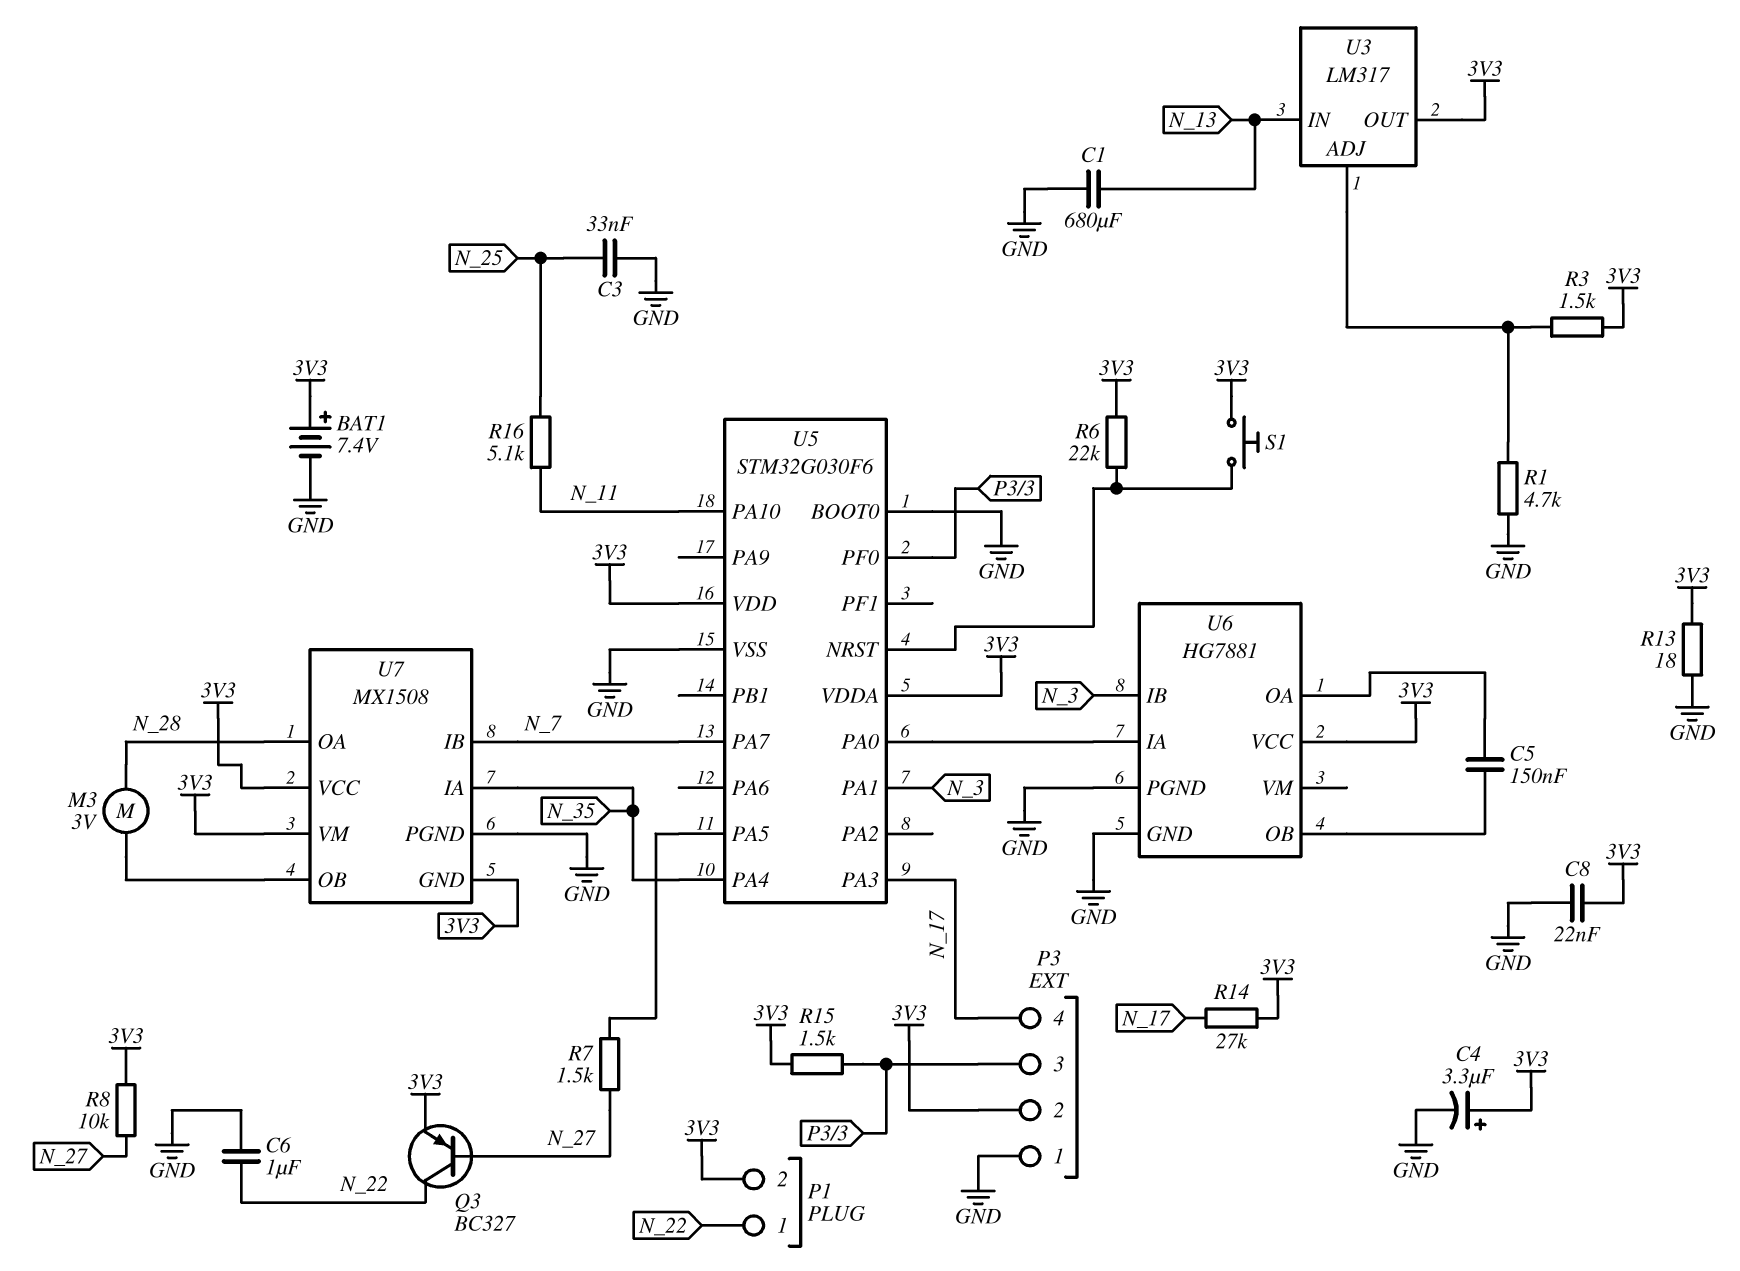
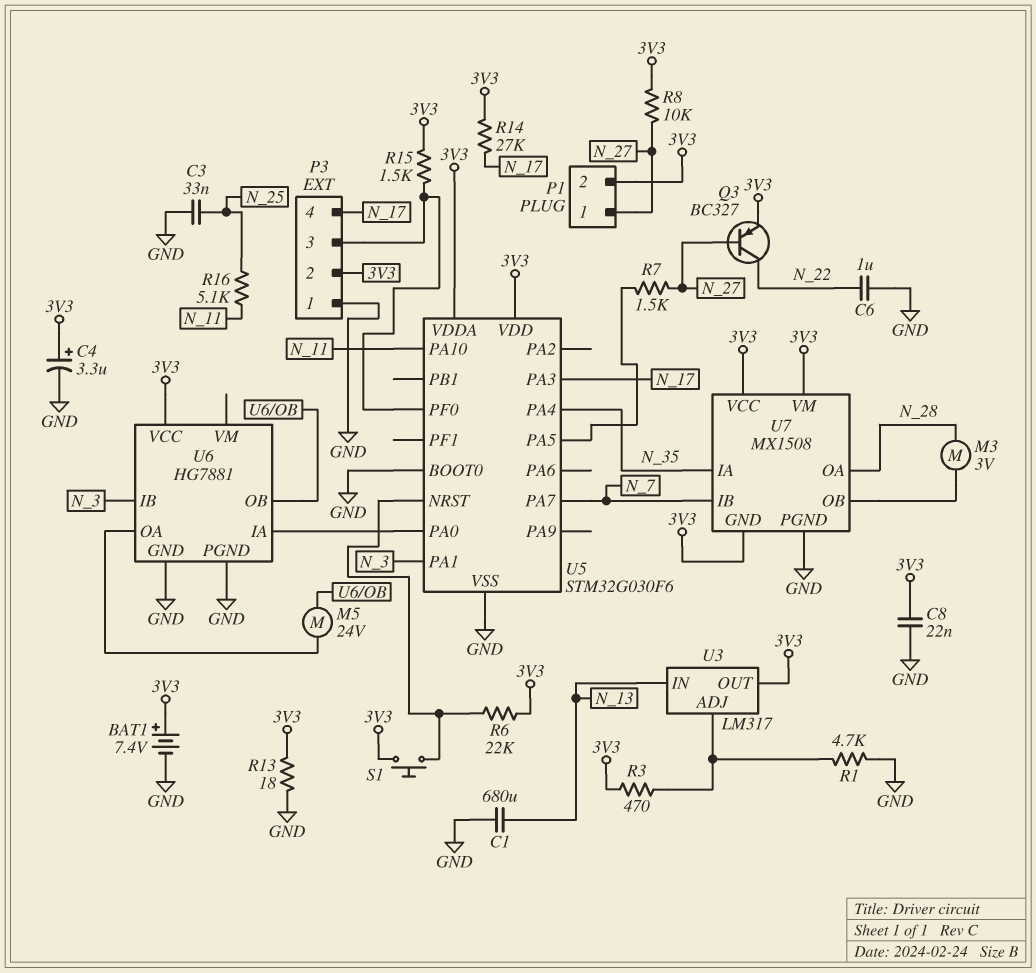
C5: 150nF (U6/OA, U6/OB) -> none
M5: none -> motor 24V (U6/OA, U6/OB)
P1 pin 1: N_22 -> N_27
R3: 1.5k (3V3, U3/ADJ) -> 470 (3V3, U3/ADJ)

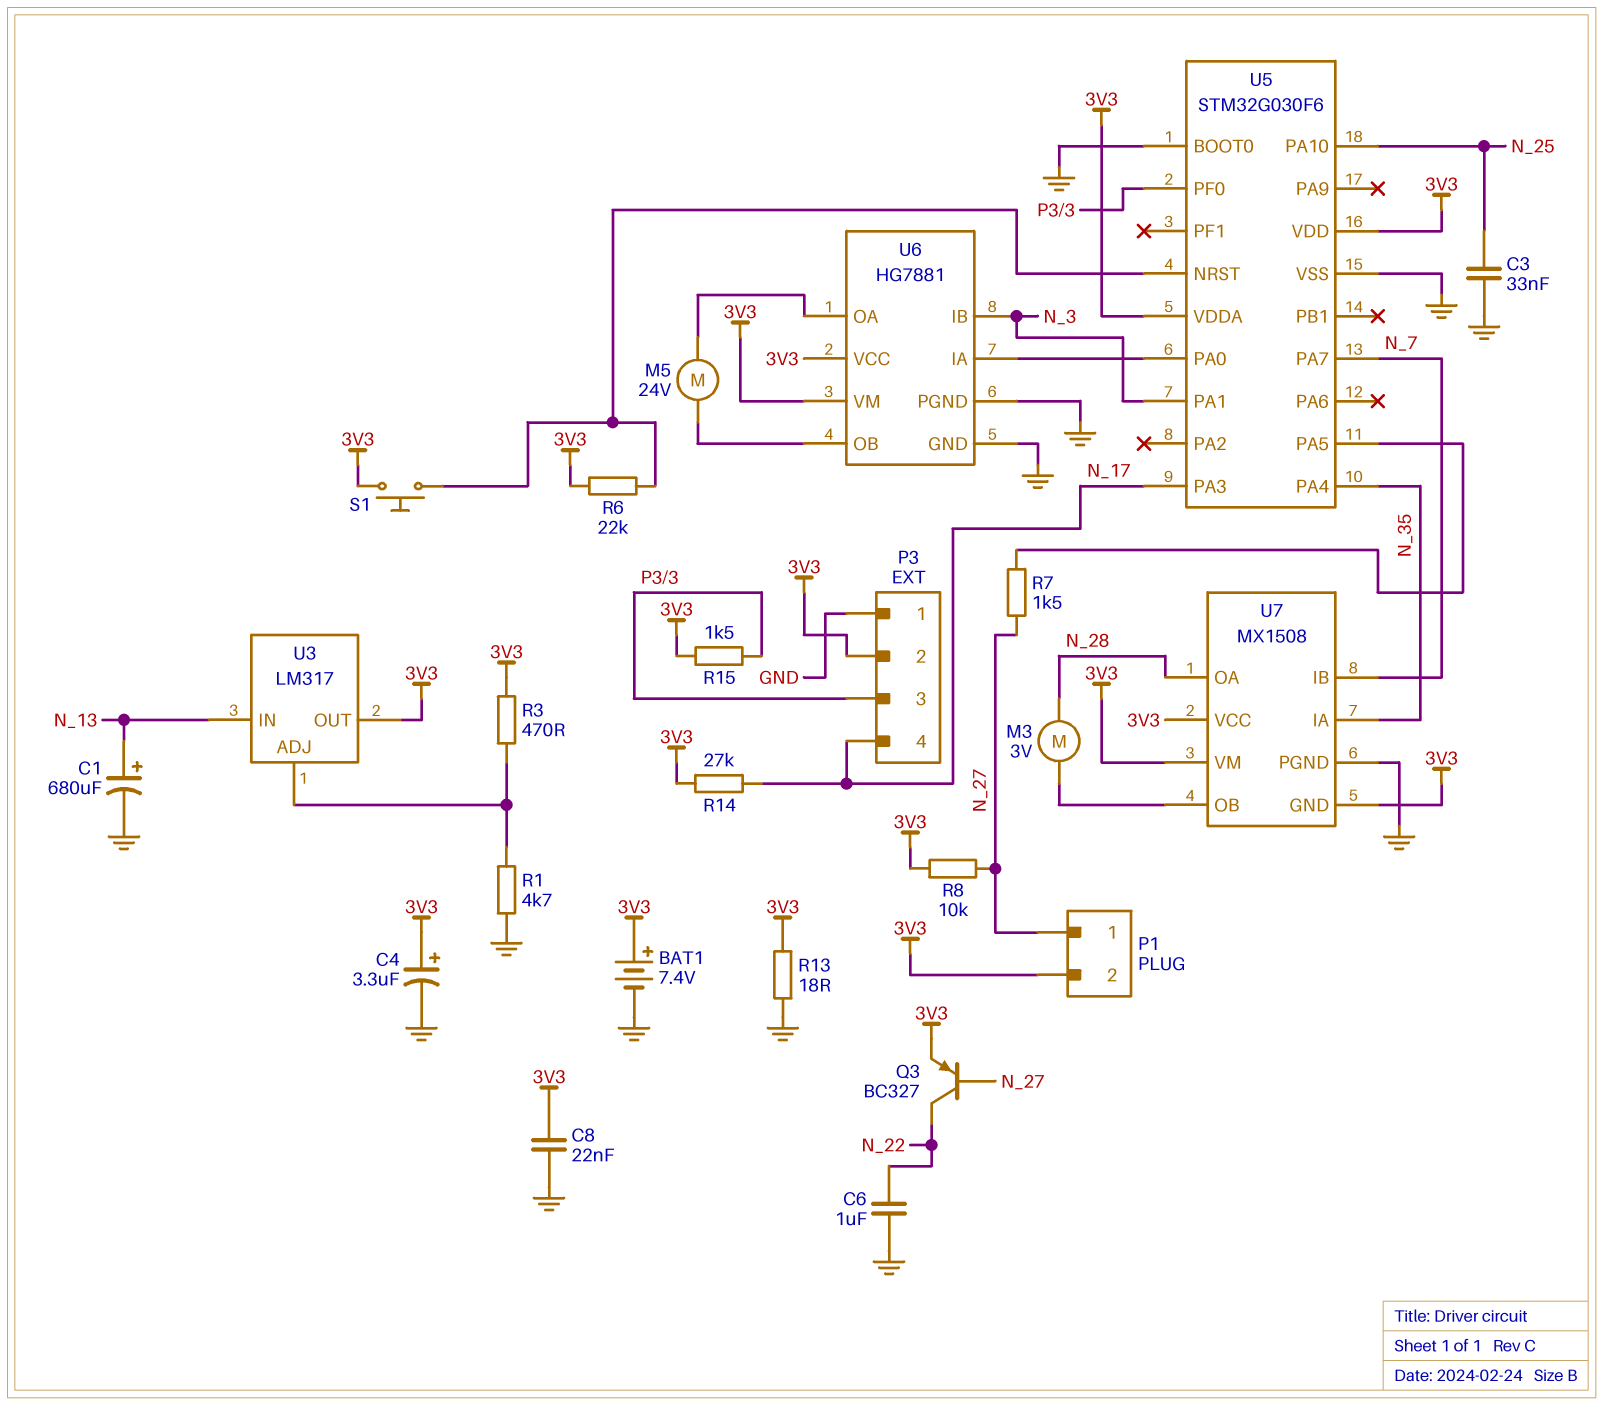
C1: 680uF (GND, N_13) -> 680uF (plus N_13, minus GND)
R16: 5.1k (N_11, N_25) -> none
U5 pin PA10: N_11 -> N_25
U6 pin VM: none -> 3V3

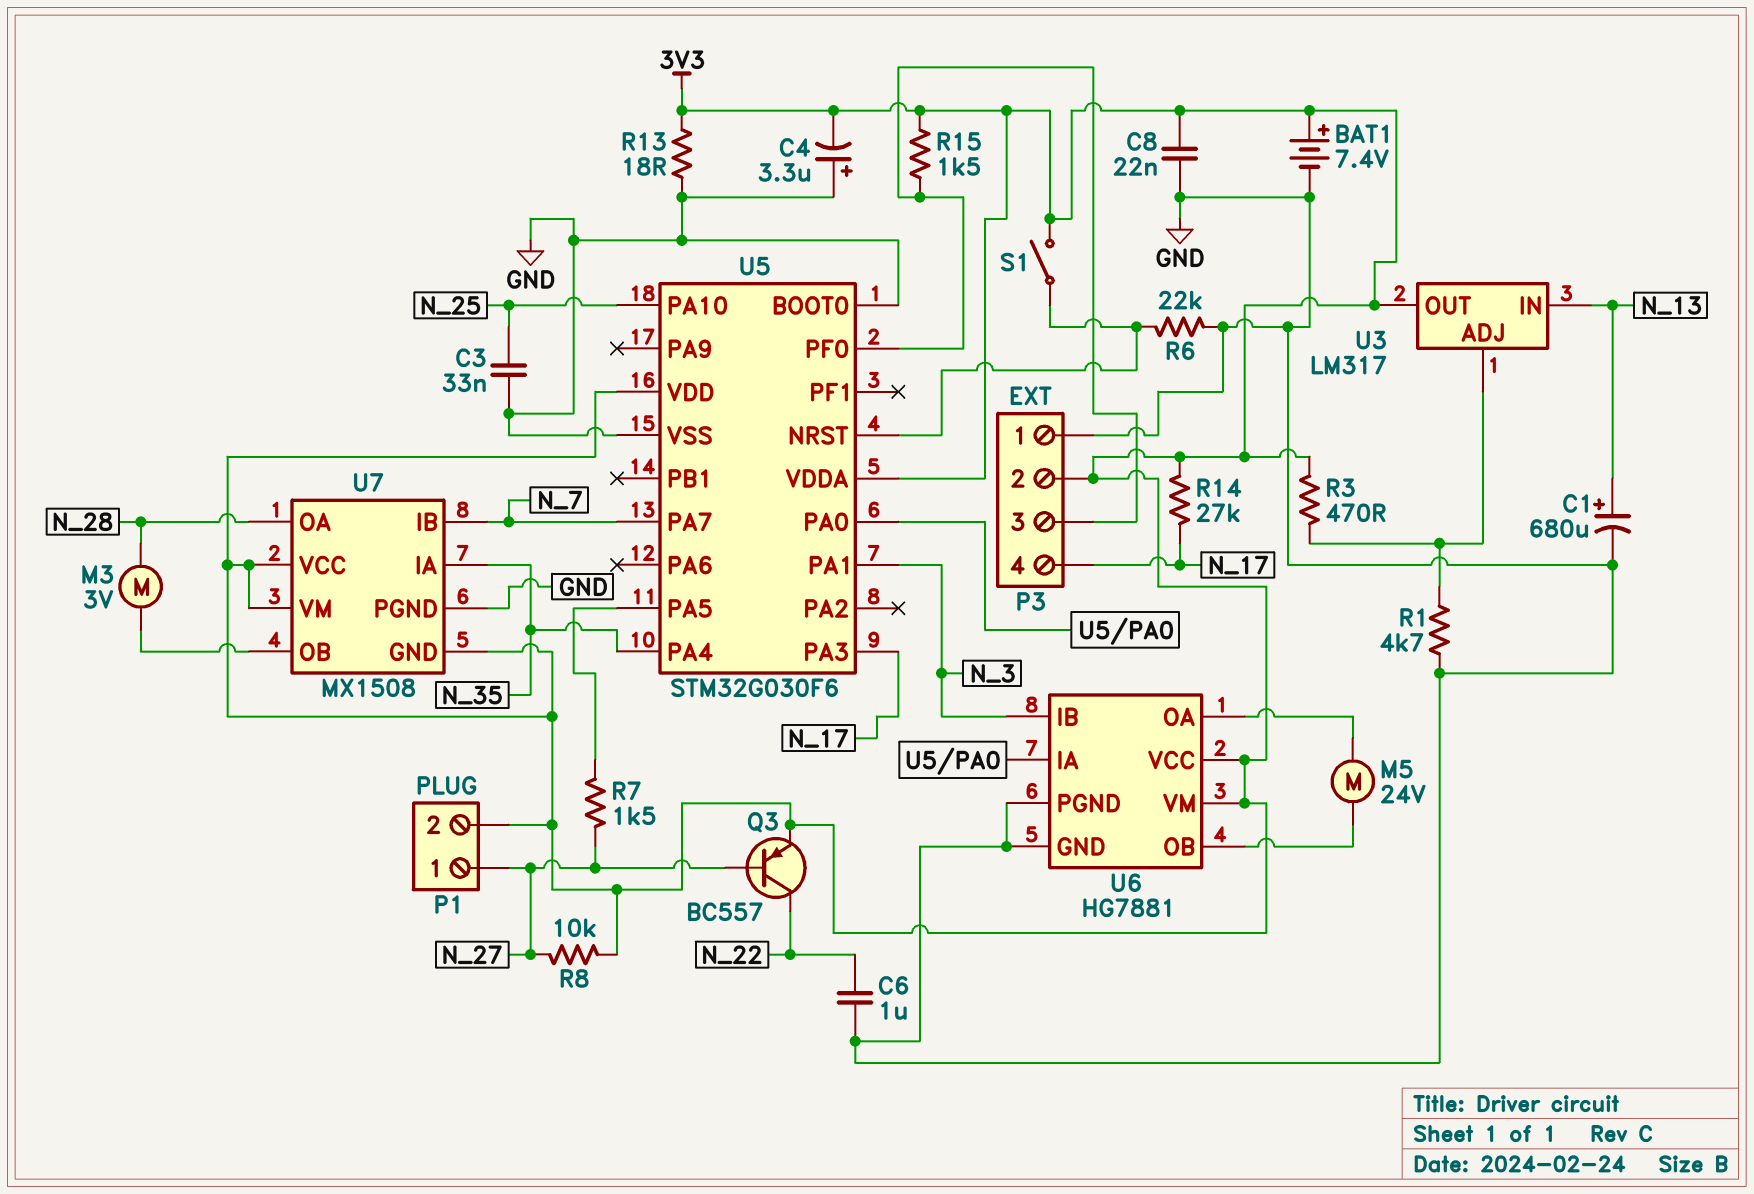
C4: 3.3uF (plus 3V3, minus GND) -> 3.3uF (plus GND, minus 3V3)
Q3: PNP BC327 (B N_27, C N_22, E 3V3) -> PNP BC557 (B N_27, C N_22, E 3V3)
R6: 22k (3V3, U5/NRST) -> 22k (GND, U5/NRST)
S1: button (3V3, U5/NRST) -> switch (3V3, U5/NRST)

